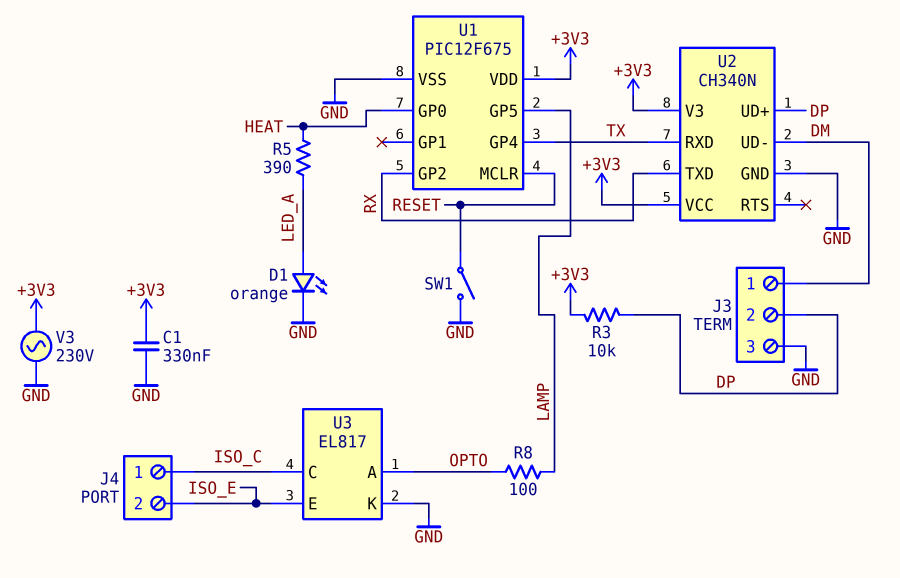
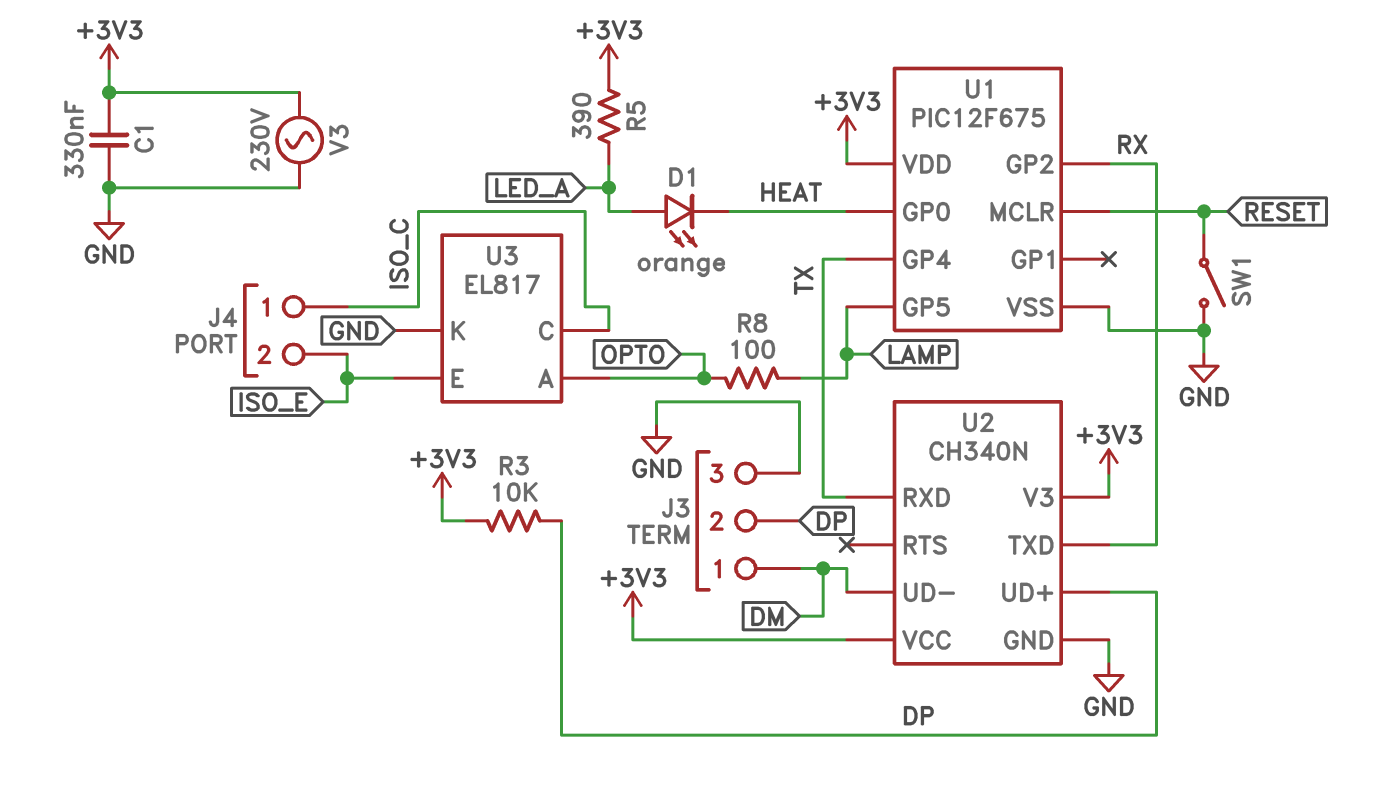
D1: LED orange (A LED_A, K GND) -> LED orange (A LED_A, K HEAT)
R5: 390 (HEAT, LED_A) -> 390 (+3V3, LED_A)

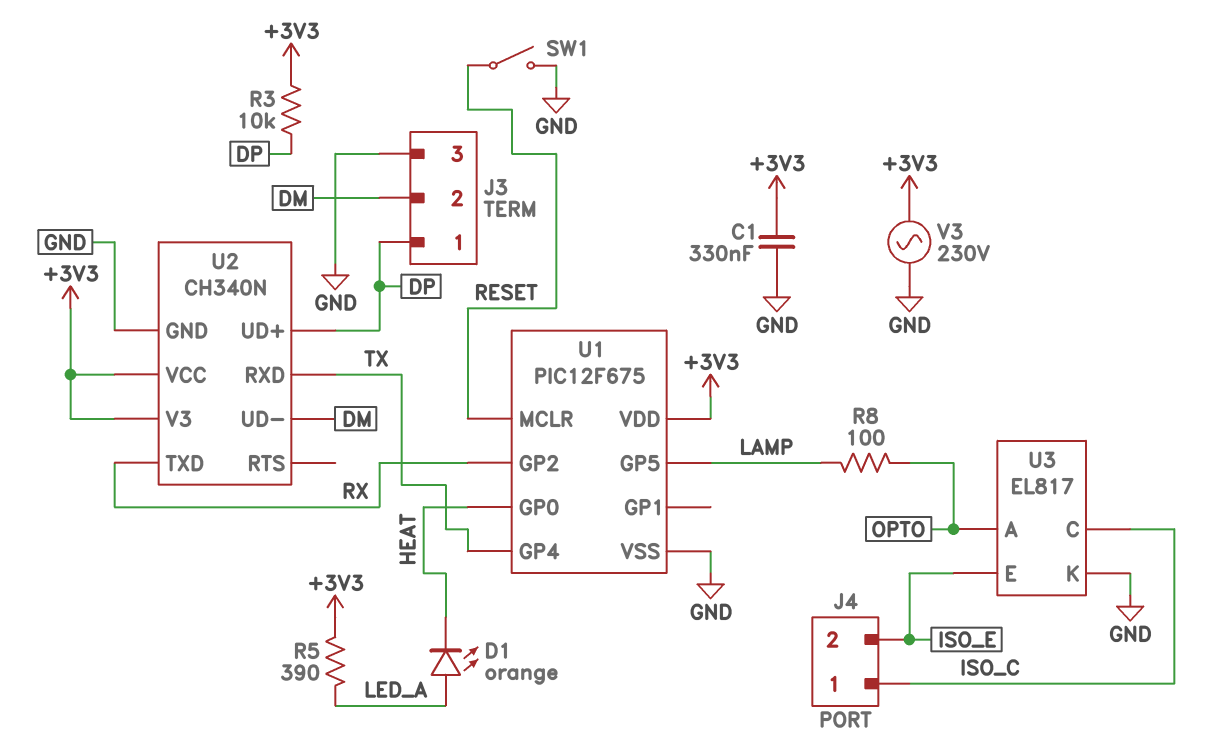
J3 pin 1: DM -> DP
J3 pin 2: DP -> DM

